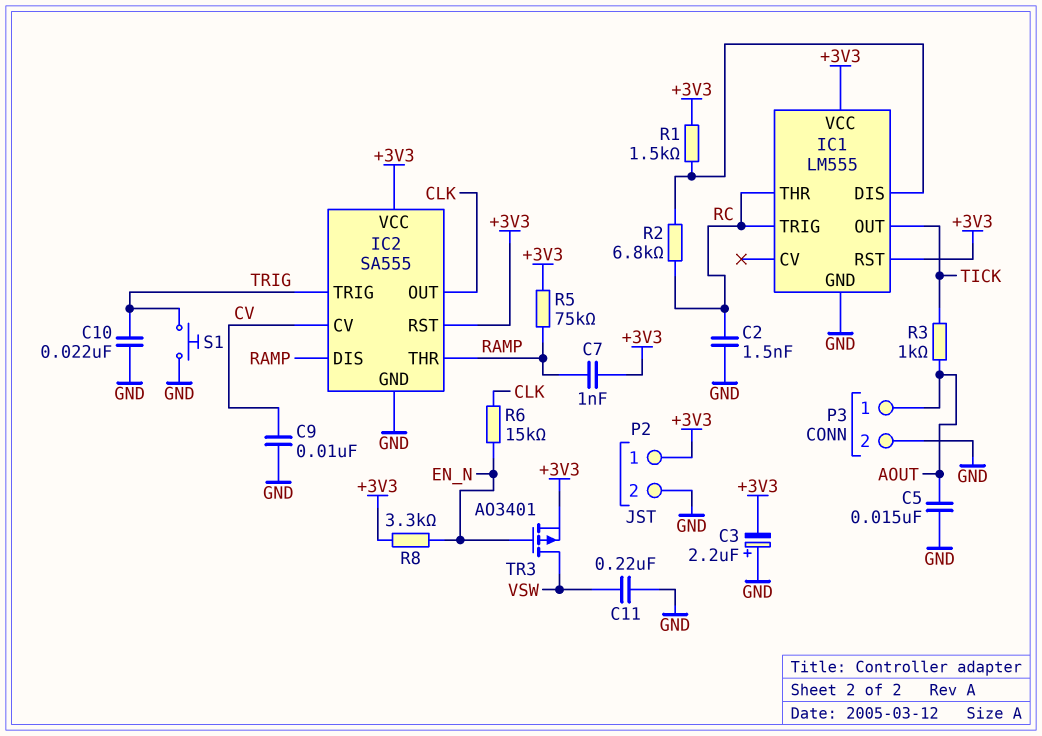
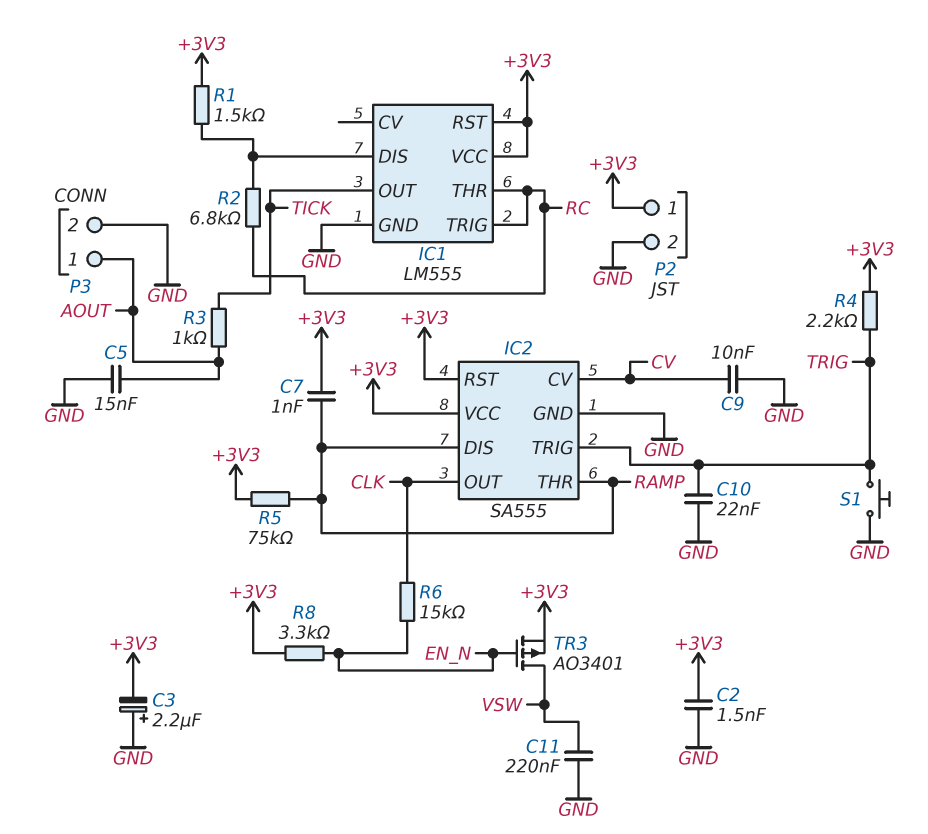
C2: 1.5nF (GND, RC) -> 1.5nF (+3V3, GND)
R4: none -> 2.2k (+3V3, TRIG)

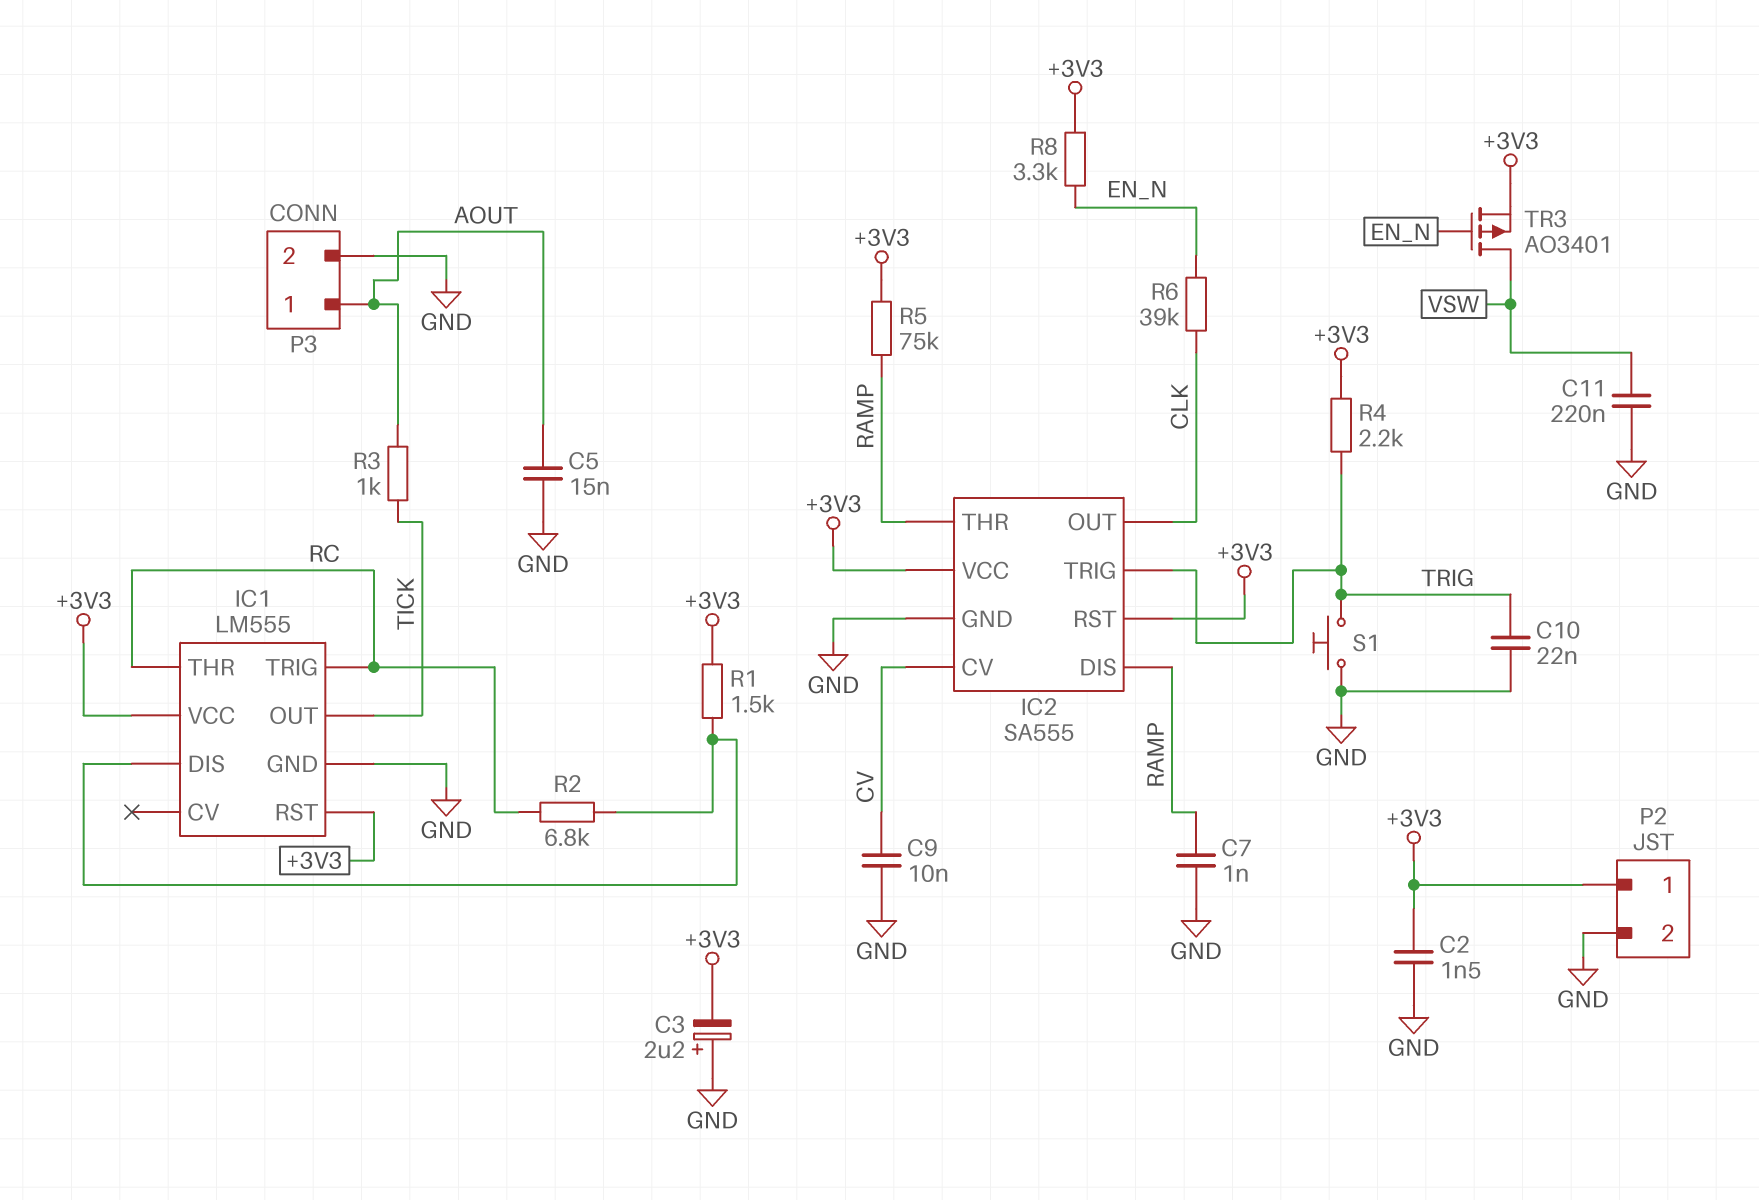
C7: 1nF (+3V3, RAMP) -> 1nF (GND, RAMP)
R6: 15k (CLK, EN_N) -> 39k (CLK, EN_N)

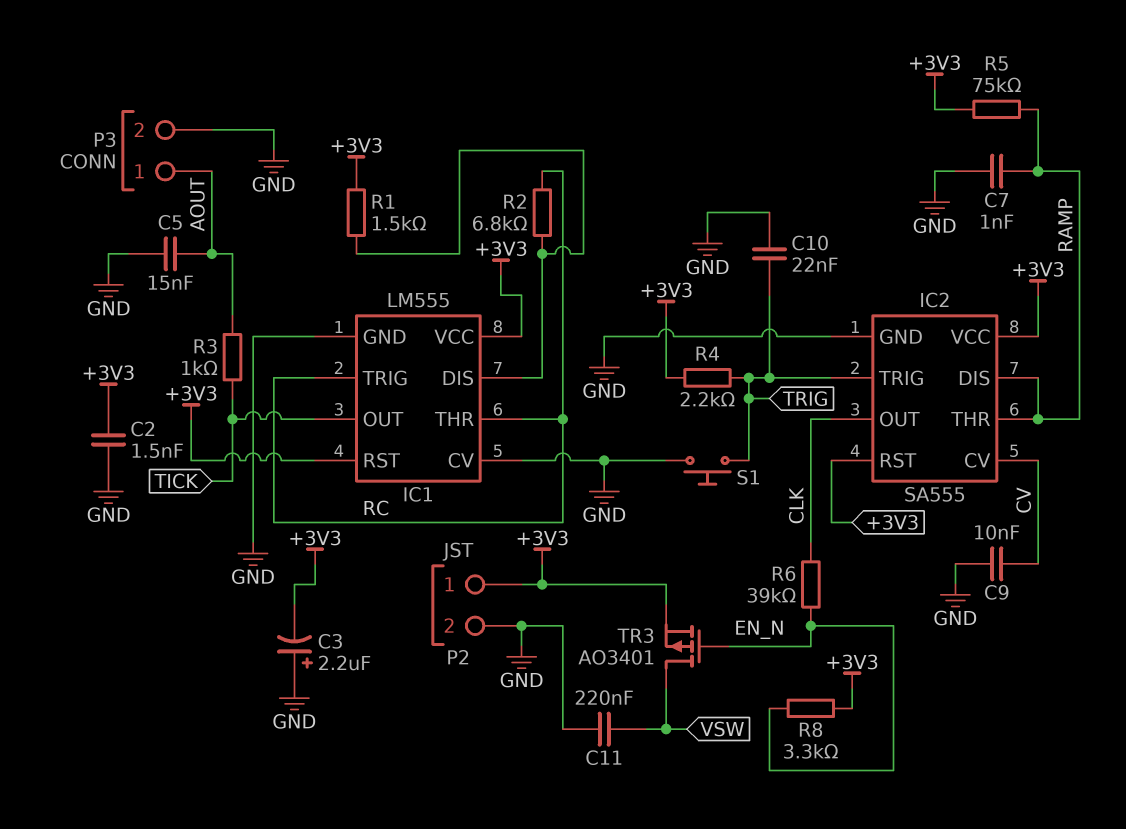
IC1 pin CV: none -> GND

